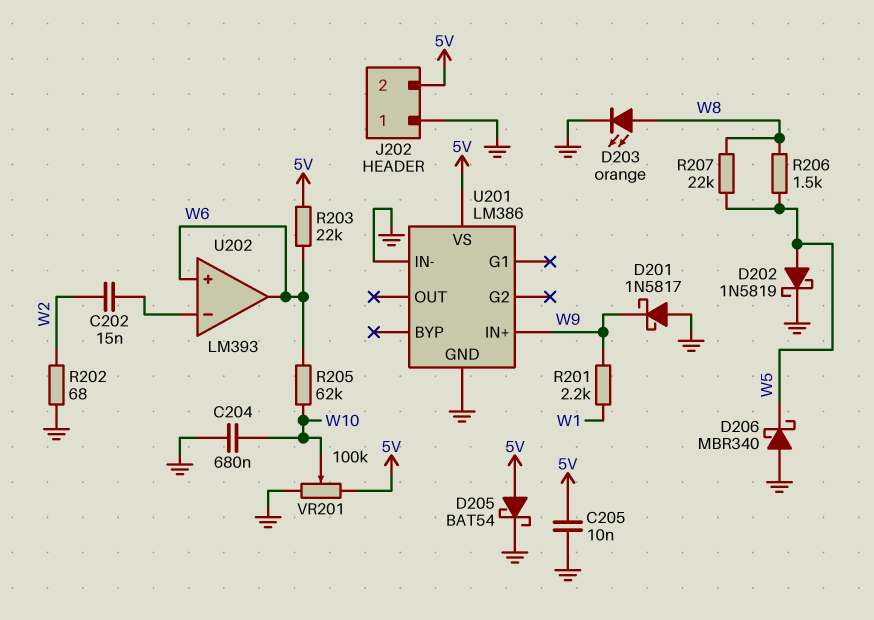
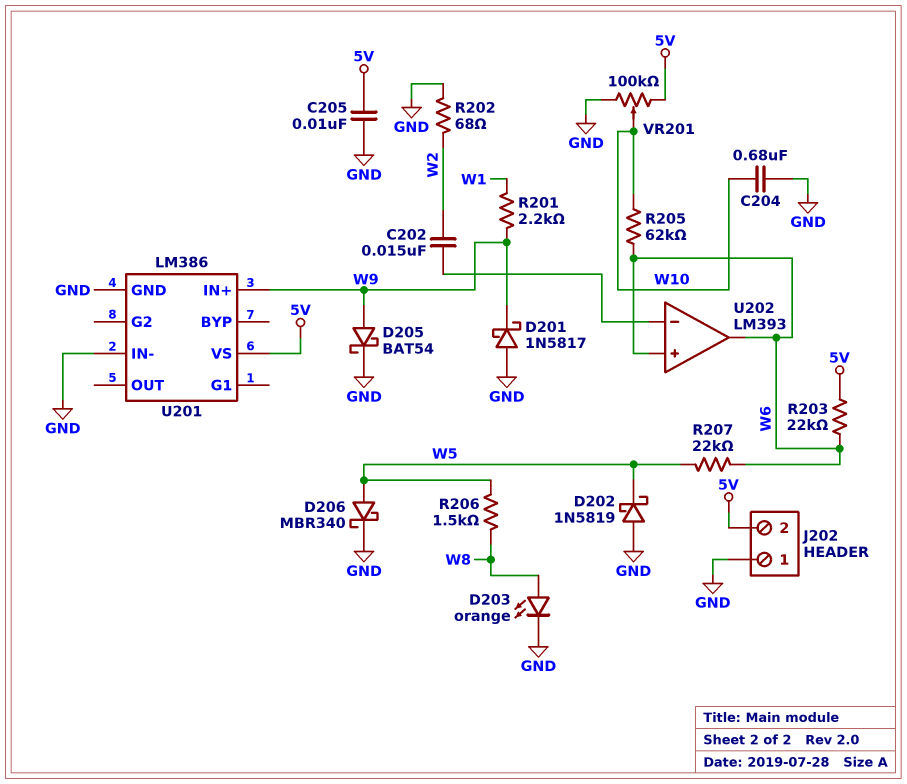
D202: schottky 1N5819 (A W5, K GND) -> schottky 1N5819 (A GND, K W5)
D205: schottky BAT54 (A 5V, K GND) -> schottky BAT54 (A W9, K GND)
D206: schottky MBR340 (A GND, K W5) -> schottky MBR340 (A W5, K GND)
R207: 22k (W5, W8) -> 22k (W5, W6)

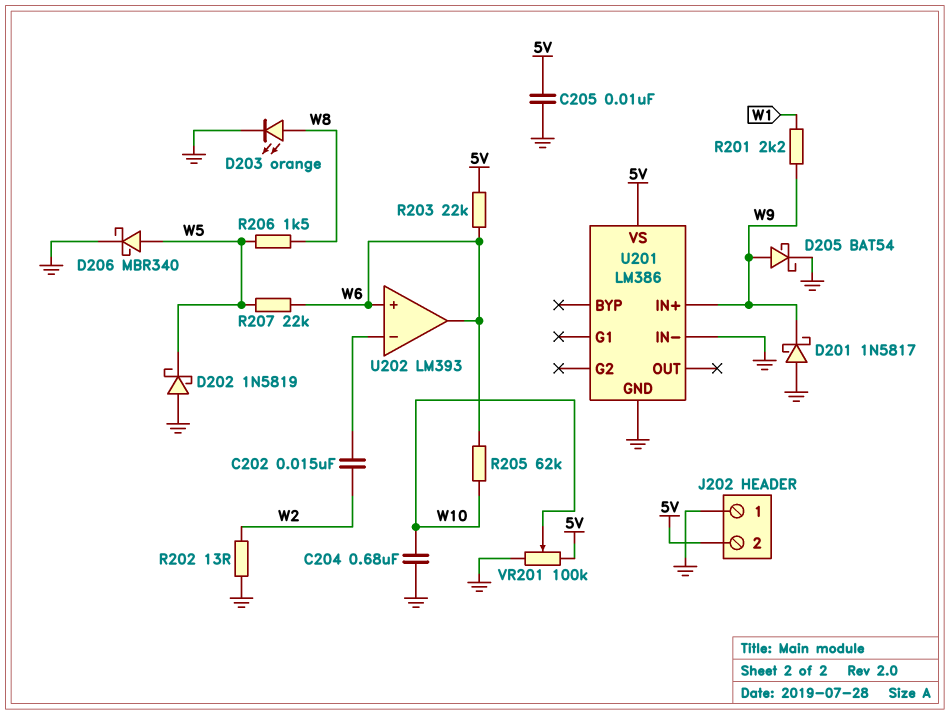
R202: 68 (GND, W2) -> 13 (GND, W2)

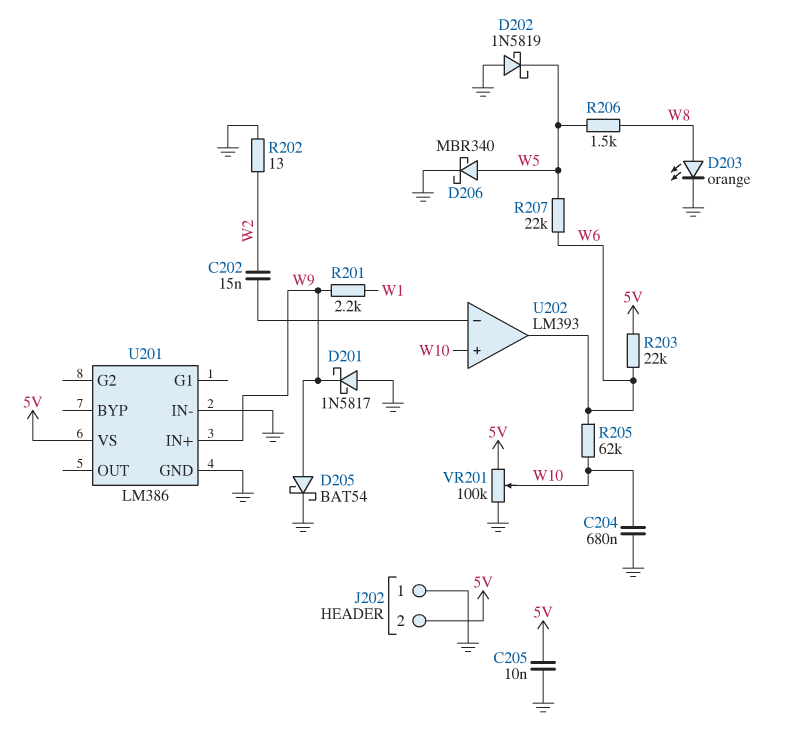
U202 pin in+: W6 -> W10

